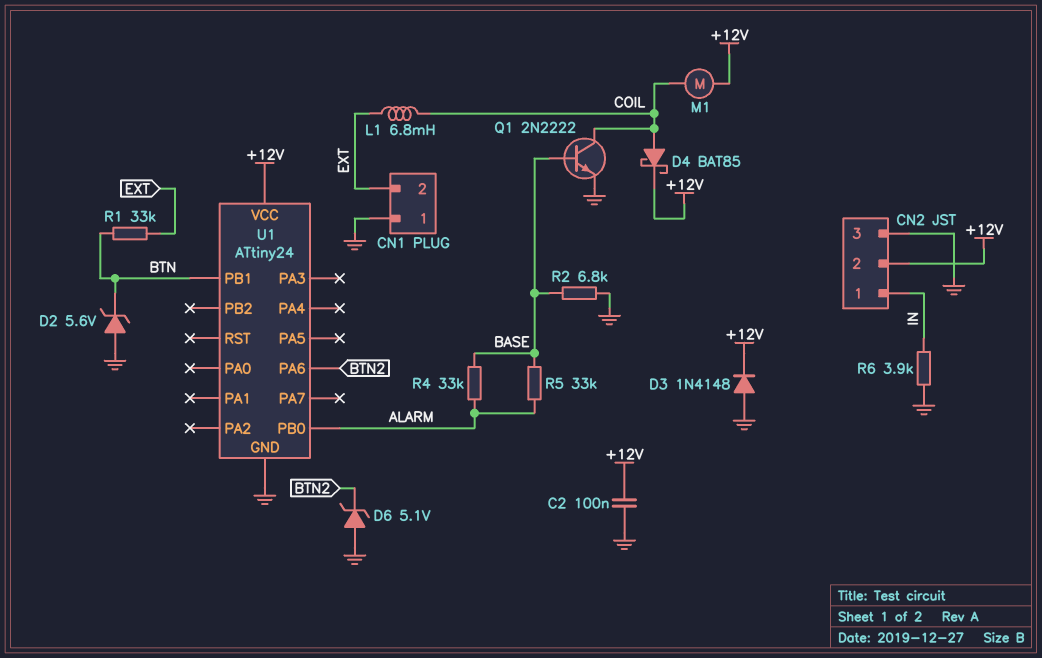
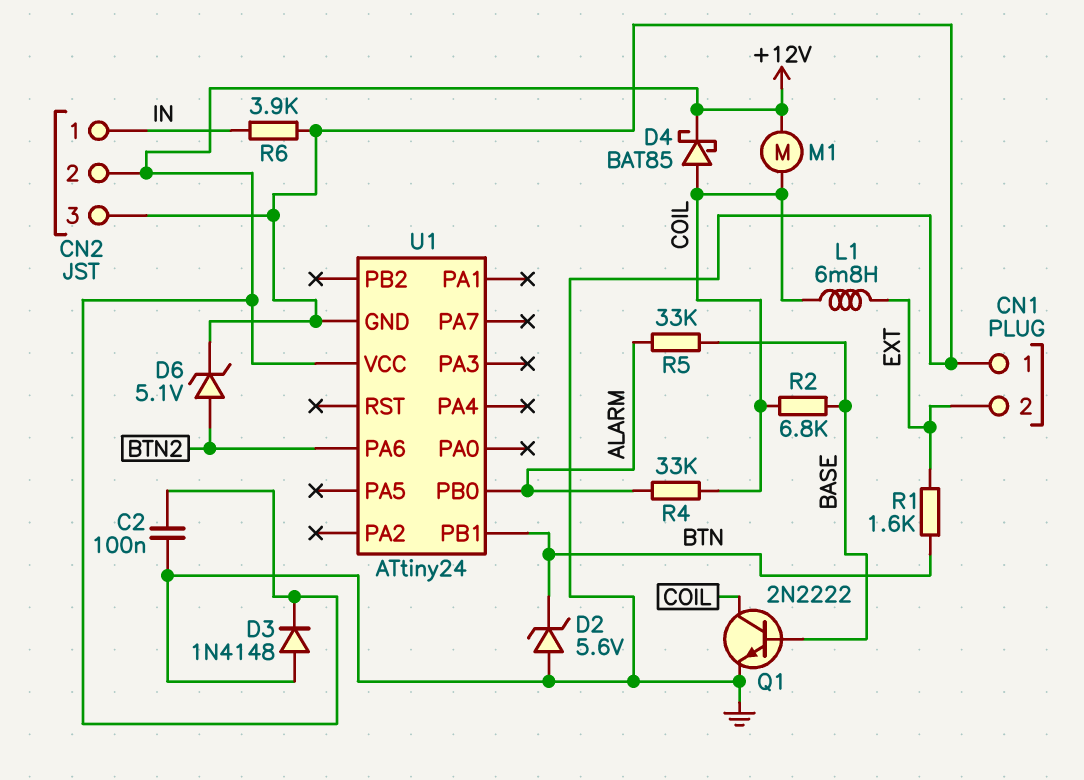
D6: zener 5.1V (A GND, K BTN2) -> zener 5.1V (A BTN2, K GND)
R1: 33k (BTN, EXT) -> 1.6k (BTN, EXT)
R2: 6.8k (BASE, GND) -> 6.8k (BASE, COIL)
R4: 33k (ALARM, BASE) -> 33k (ALARM, COIL)

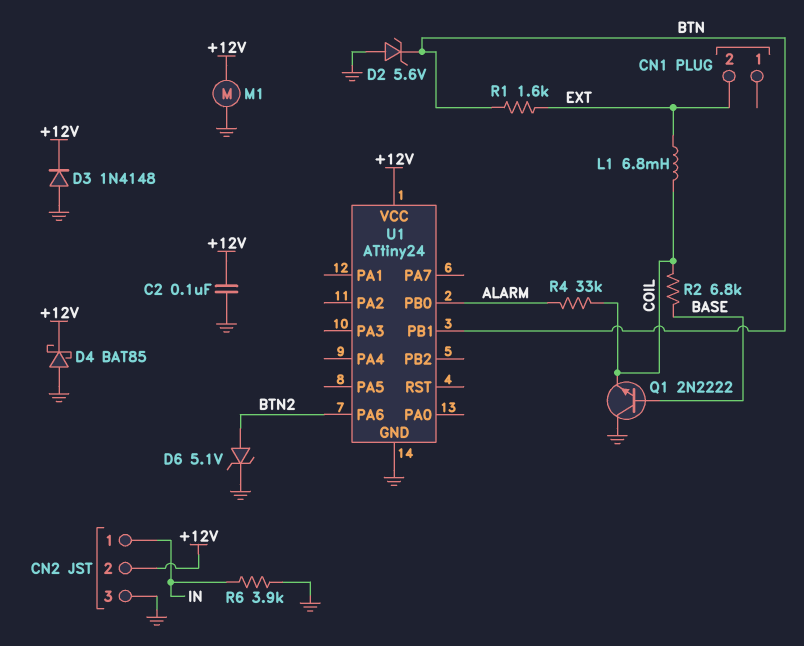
CN1 pin 1: GND -> none
D4: schottky BAT85 (A COIL, K +12V) -> schottky BAT85 (A GND, K +12V)
M1: motor (+12V, COIL) -> motor (+12V, GND)
Q1: NPN 2N2222 (B BASE, C COIL, E GND) -> NPN 2N2222 (B BASE, C GND, E COIL)
R5: 33k (ALARM, BASE) -> none

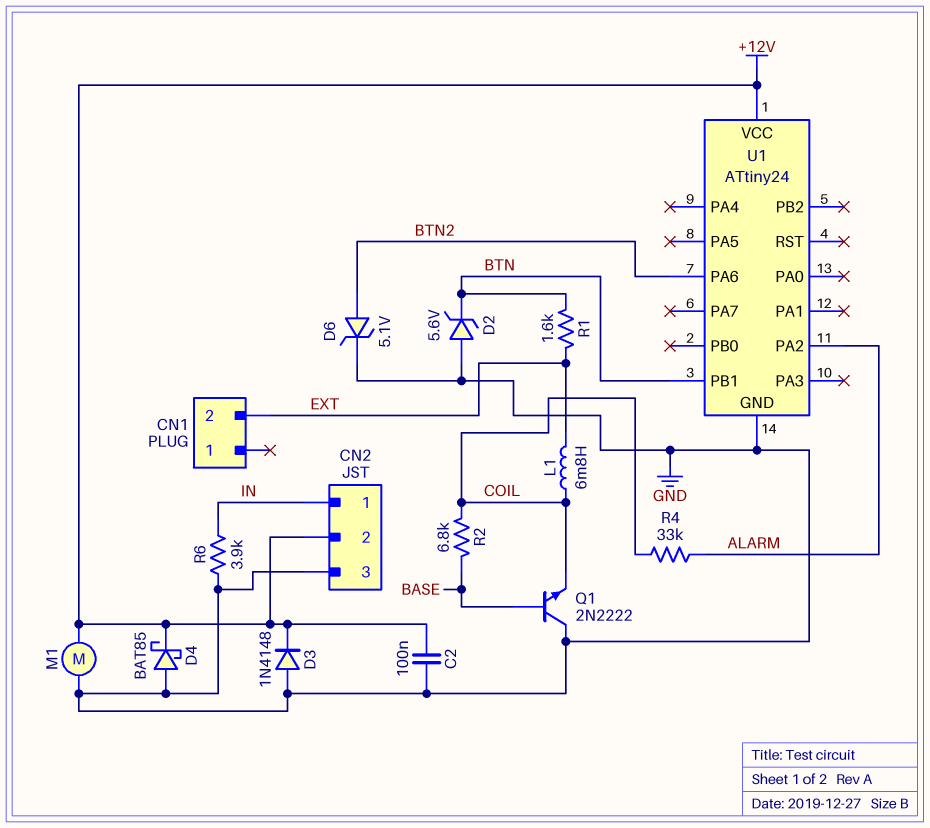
U1 pin PA2: none -> ALARM
U1 pin PB0: ALARM -> none

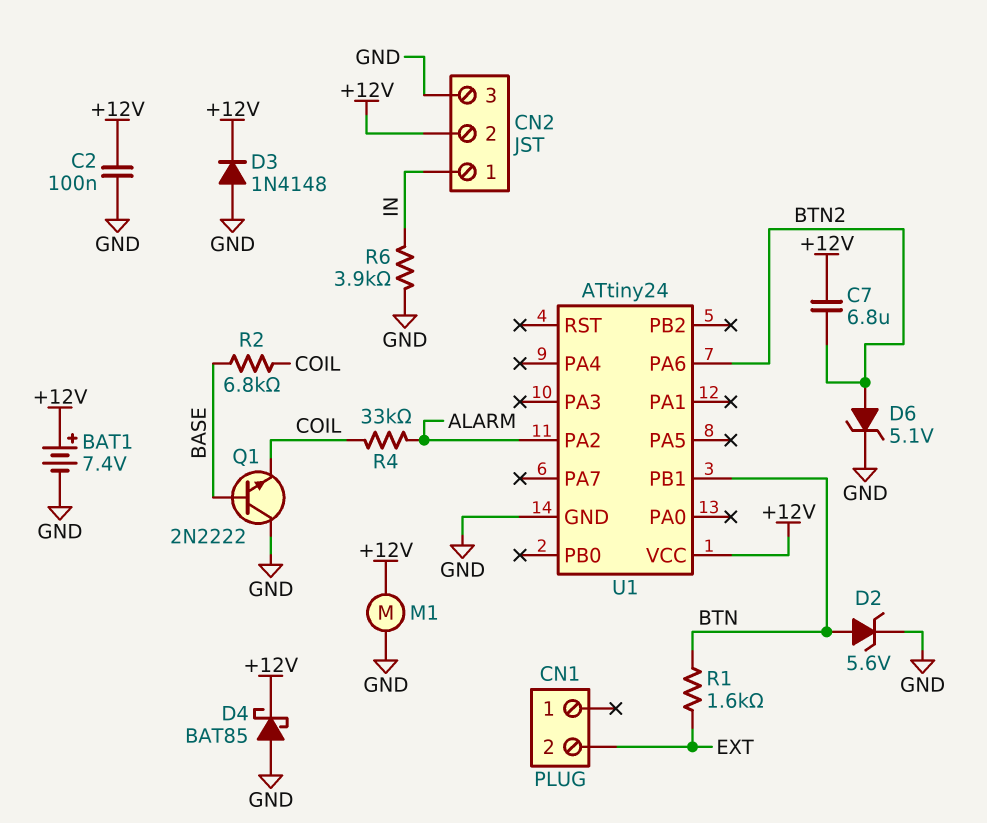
BAT1: none -> 7.4V (plus +12V, minus GND)
C7: none -> 6.8uF (+12V, BTN2)
D2: zener 5.6V (A GND, K BTN) -> zener 5.6V (A BTN, K GND)
L1: 6.8mH (COIL, EXT) -> none

